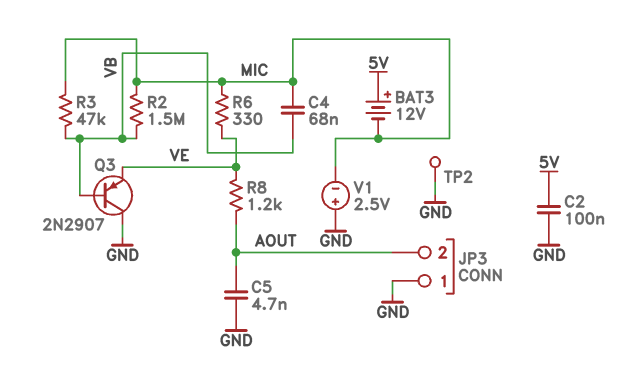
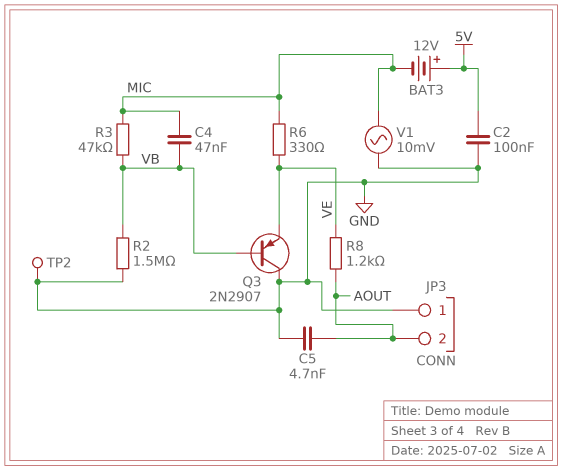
C4: 68nF (MIC, VB) -> 47nF (MIC, VB)
R2: 1.5M (MIC, VB) -> 1.5M (GND, VB)
V1: 2.5V (plus GND, minus MIC) -> AC 10mV (GND, MIC)

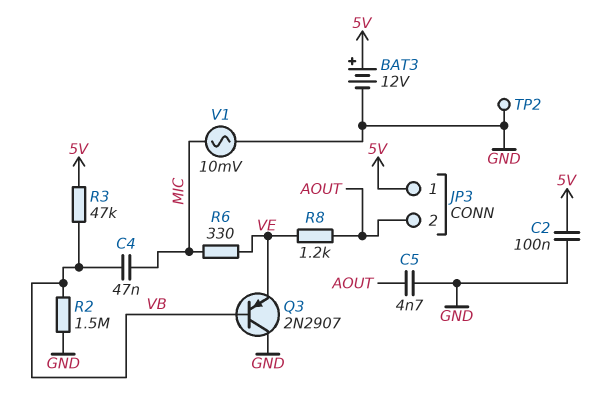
BAT3: 12V (plus 5V, minus MIC) -> 12V (plus 5V, minus GND)
JP3 pin 1: GND -> 5V
R3: 47k (MIC, VB) -> 47k (5V, VB)

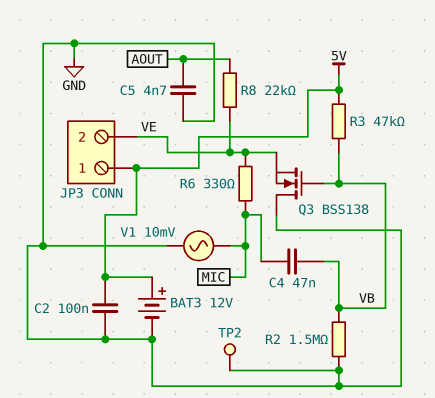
JP3 pin 2: AOUT -> VE
Q3: PNP 2N2907 (B VB, C GND, E VE) -> NMOS BSS138 (G VB, D GND, S VE)
R8: 1.2k (AOUT, VE) -> 22k (AOUT, VE)

